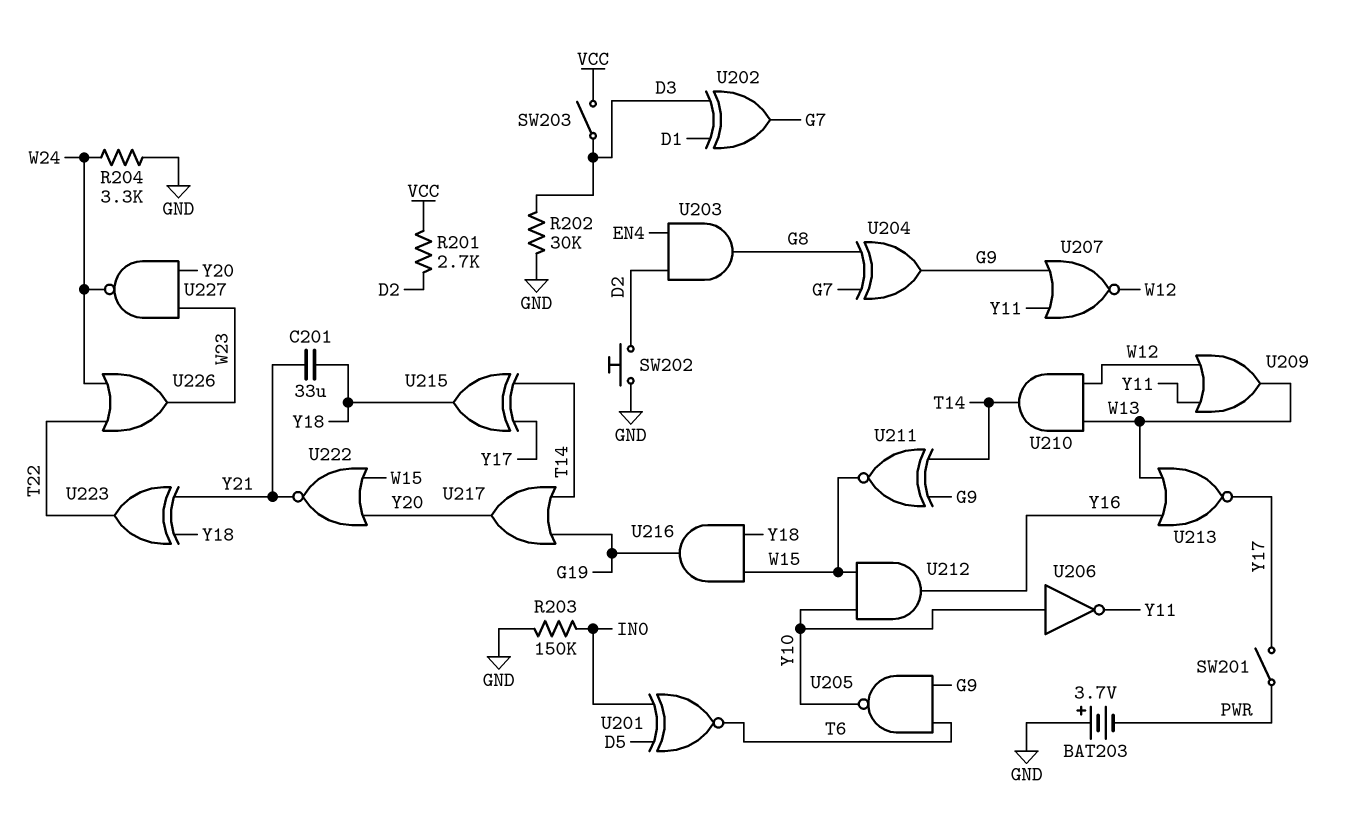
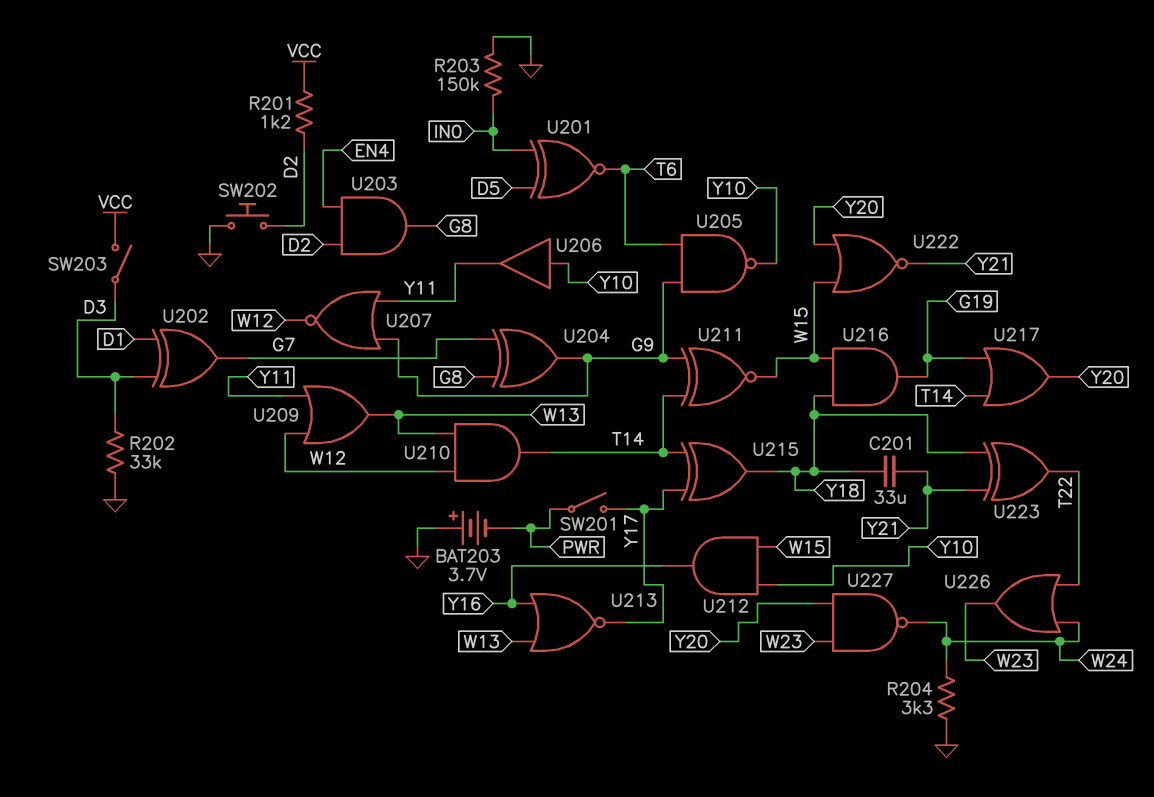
R201: 2.7k (D2, VCC) -> 1.2k (D2, VCC)
R202: 30k (D3, GND) -> 33k (D3, GND)
U206: NOT (in Y10, out Y11) -> buffer (in Y10, out Y11)

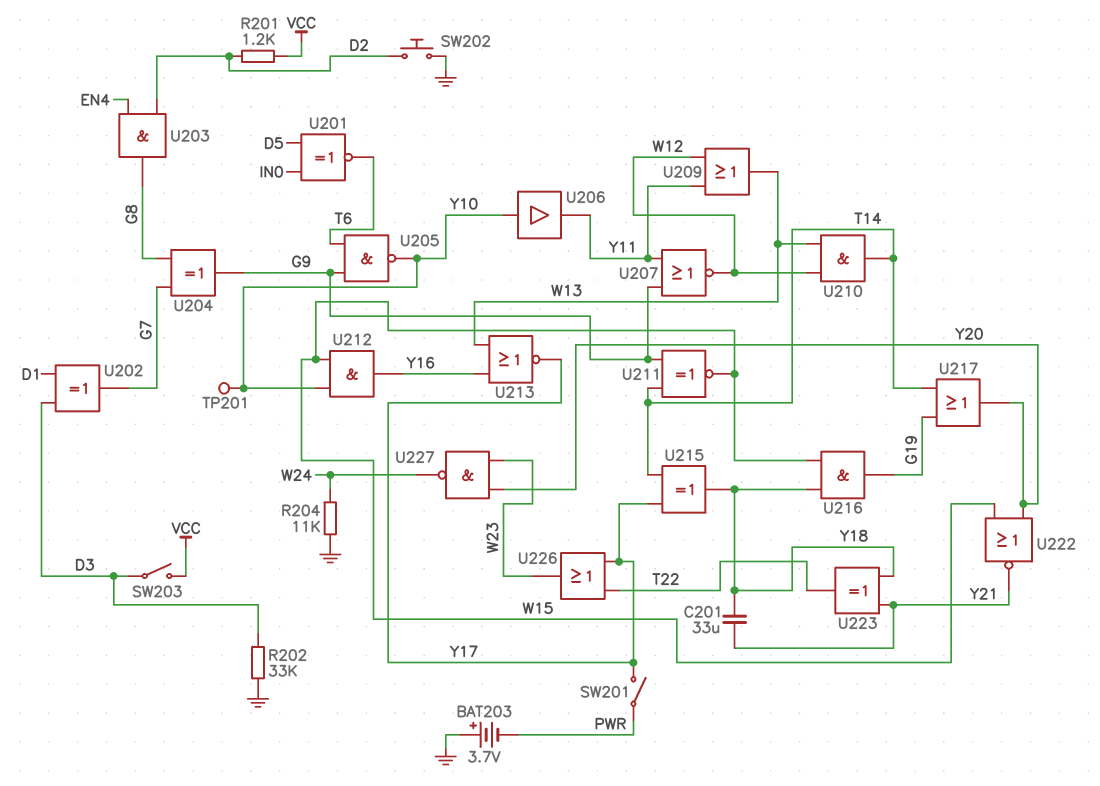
R203: 150k (GND, IN0) -> none
R204: 3.3k (GND, W24) -> 11k (GND, W24)
TP201: none -> test point (Y10)
U226: OR (in T22, in W24, out W23) -> OR (in T22, in Y17, out W23)

